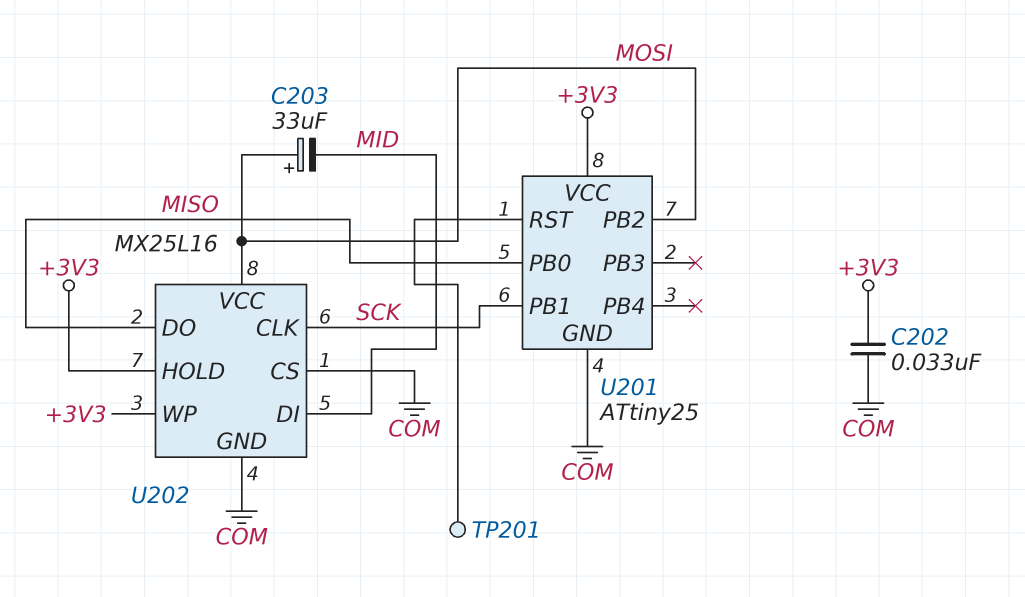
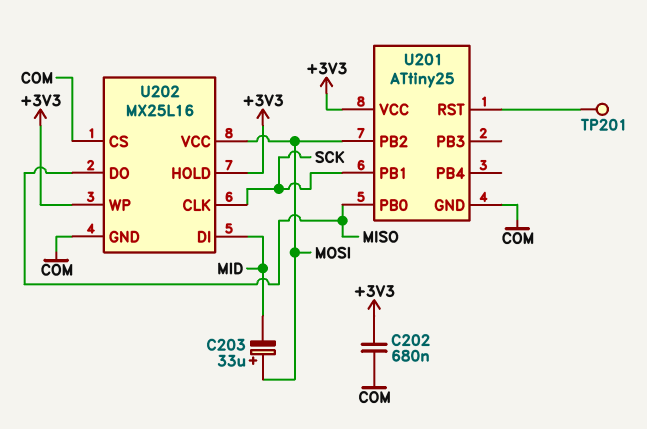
C202: 33nF (+3V3, COM) -> 680nF (+3V3, COM)

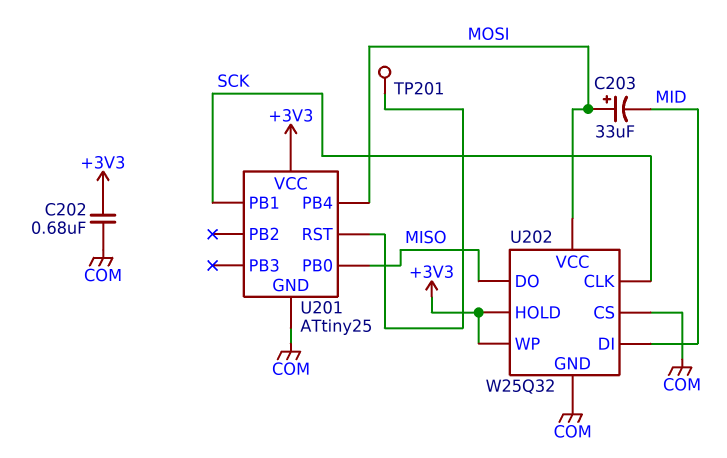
U201 pin PB2: MOSI -> none
U201 pin PB4: none -> MOSI
U202: MX25L16 -> W25Q32

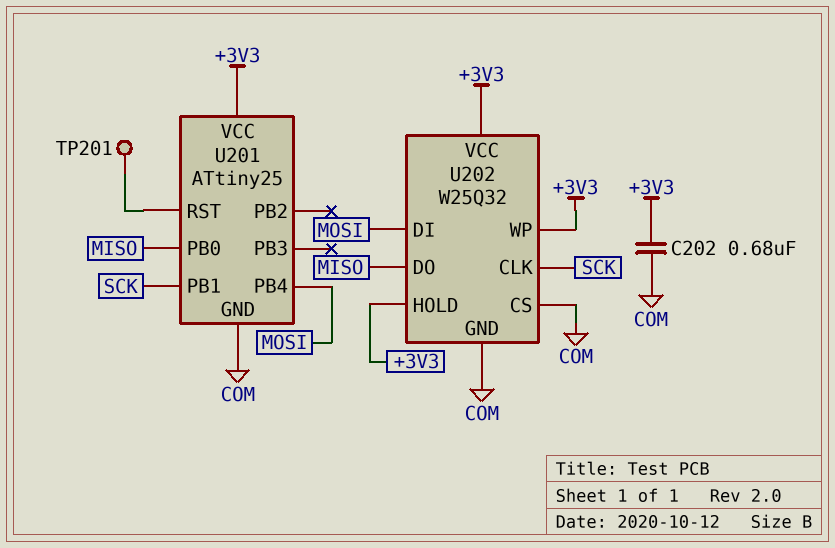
C203: 33uF (plus MOSI, minus MID) -> none
U202 pin DI: MID -> MOSI
U202 pin VCC: MOSI -> +3V3

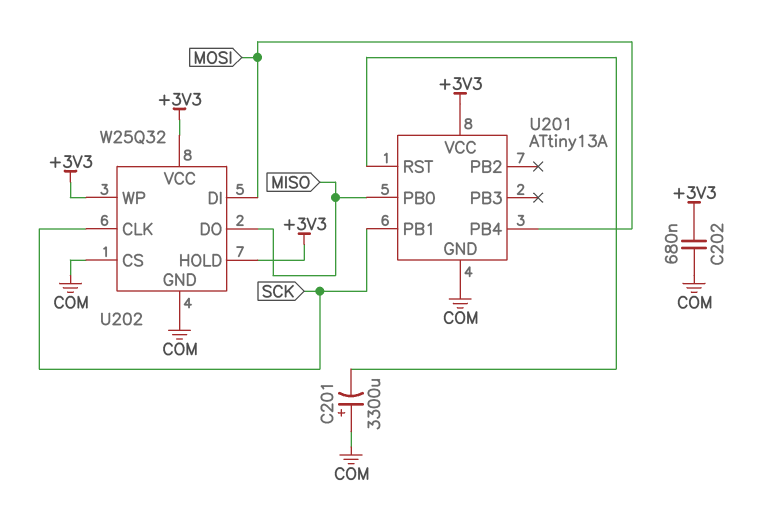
C201: none -> 3300uF (plus COM, minus U201/RST)
TP201: test point (U201/RST) -> none
U201: ATtiny25 -> ATtiny13A

